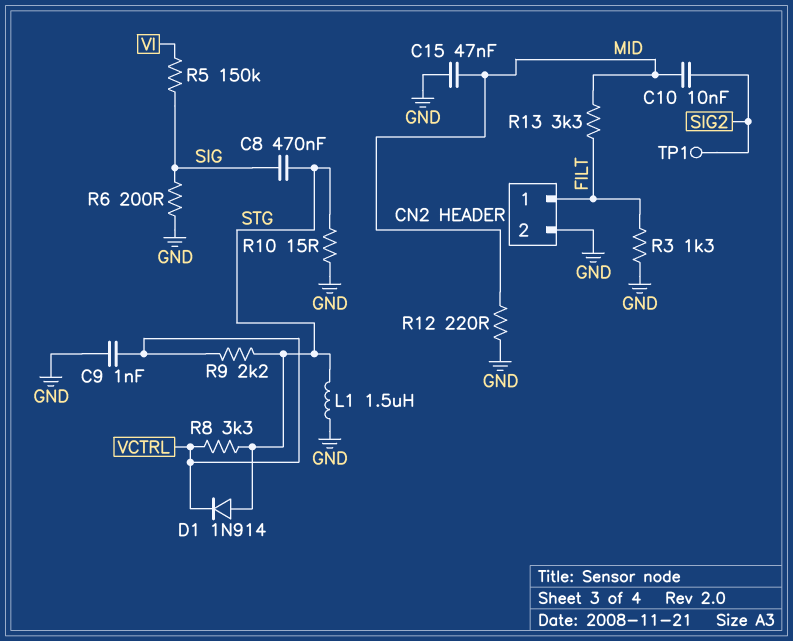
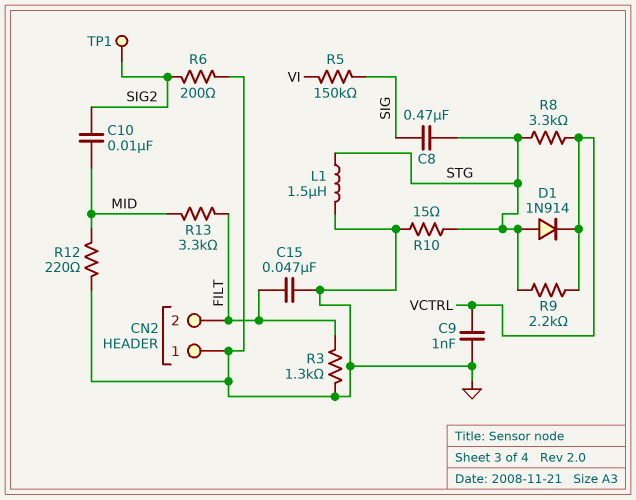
C15: 47nF (GND, MID) -> 47nF (FILT, GND)
CN2 pin 1: FILT -> GND
CN2 pin 2: GND -> FILT
R6: 200 (GND, SIG) -> 200 (GND, SIG2)

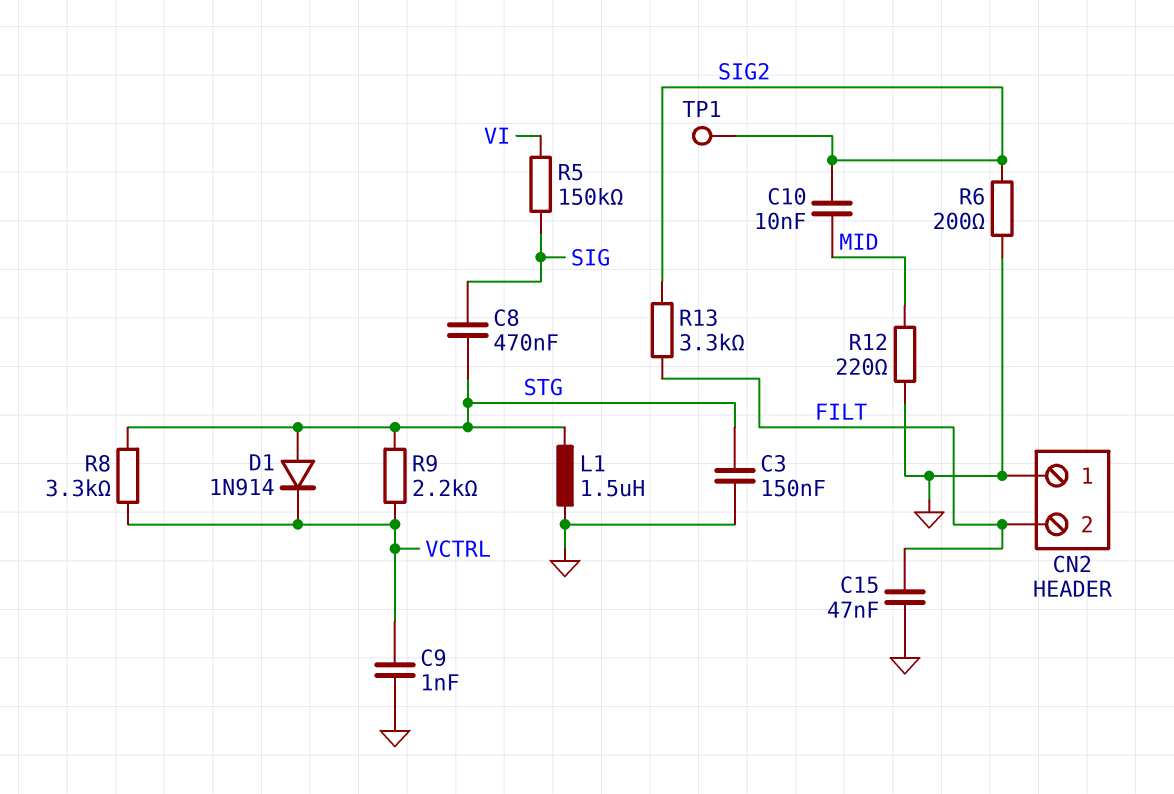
C3: none -> 150nF (GND, STG)
R3: 1.3k (FILT, GND) -> none
R10: 15 (GND, STG) -> none
R13: 3.3k (FILT, MID) -> 3.3k (FILT, SIG2)

